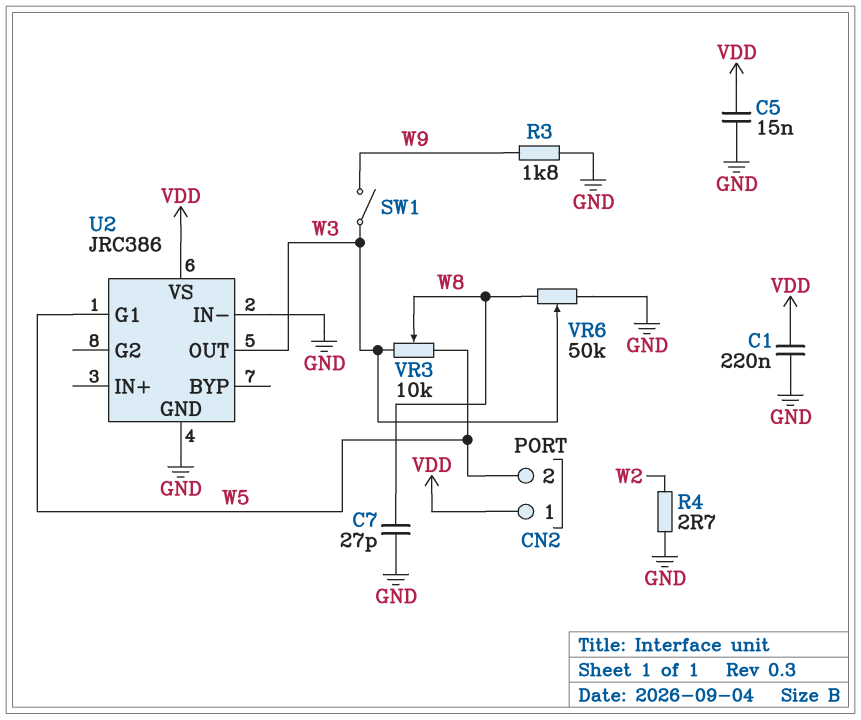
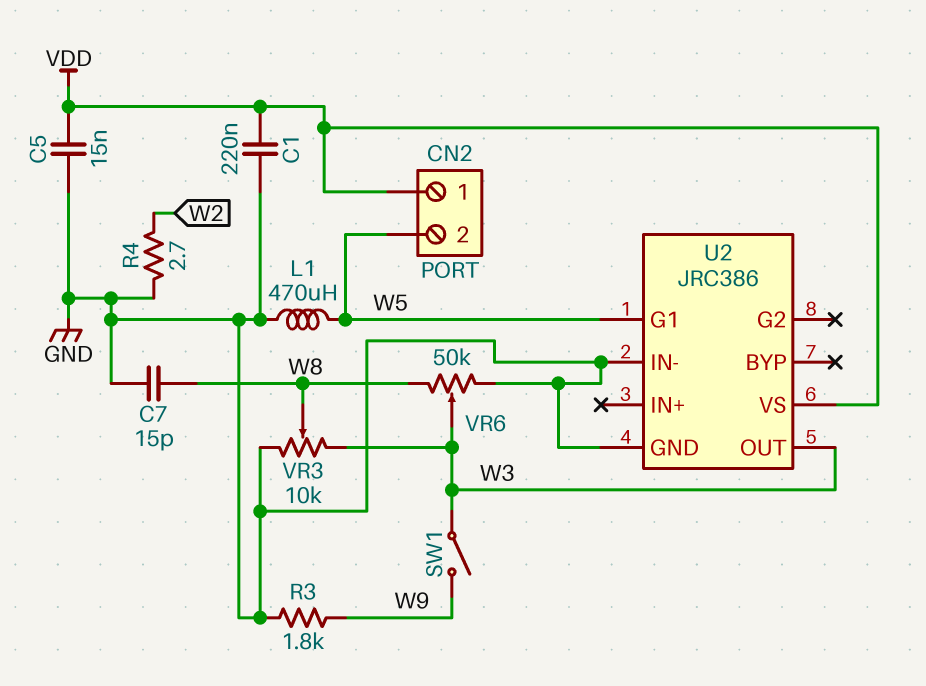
C7: 27pF (GND, W8) -> 15pF (GND, W8)
L1: none -> 470uH (GND, W5)
VR3: 10k (W3, W5, wiper W8) -> 10k (GND, W3, wiper W8)

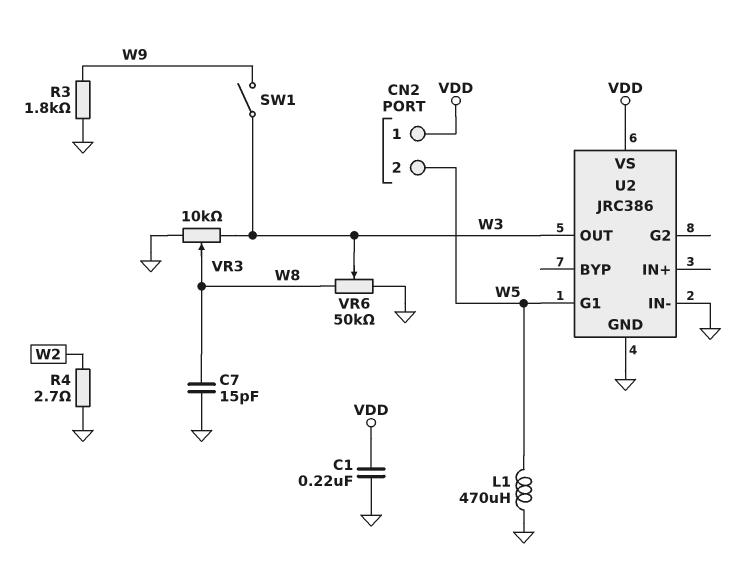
C5: 15nF (GND, VDD) -> none

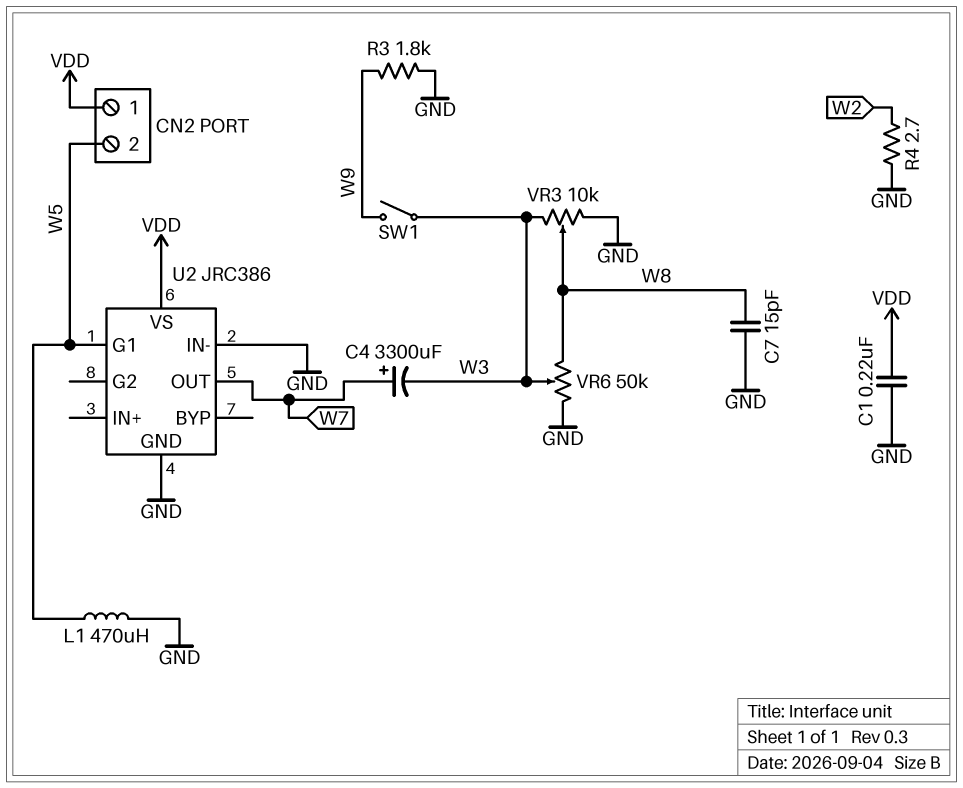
C4: none -> 3300uF (plus W7, minus W3)
U2 pin OUT: W3 -> W7

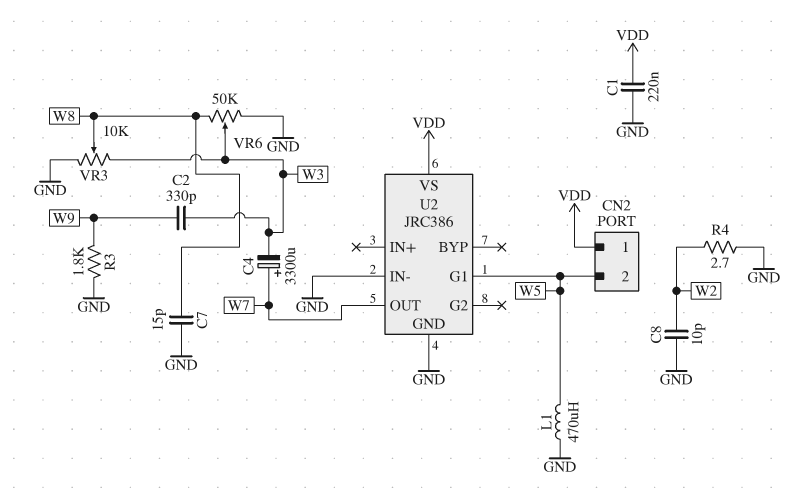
C2: none -> 330pF (W3, W9)
C8: none -> 10pF (GND, W2)
SW1: switch (W3, W9) -> none

